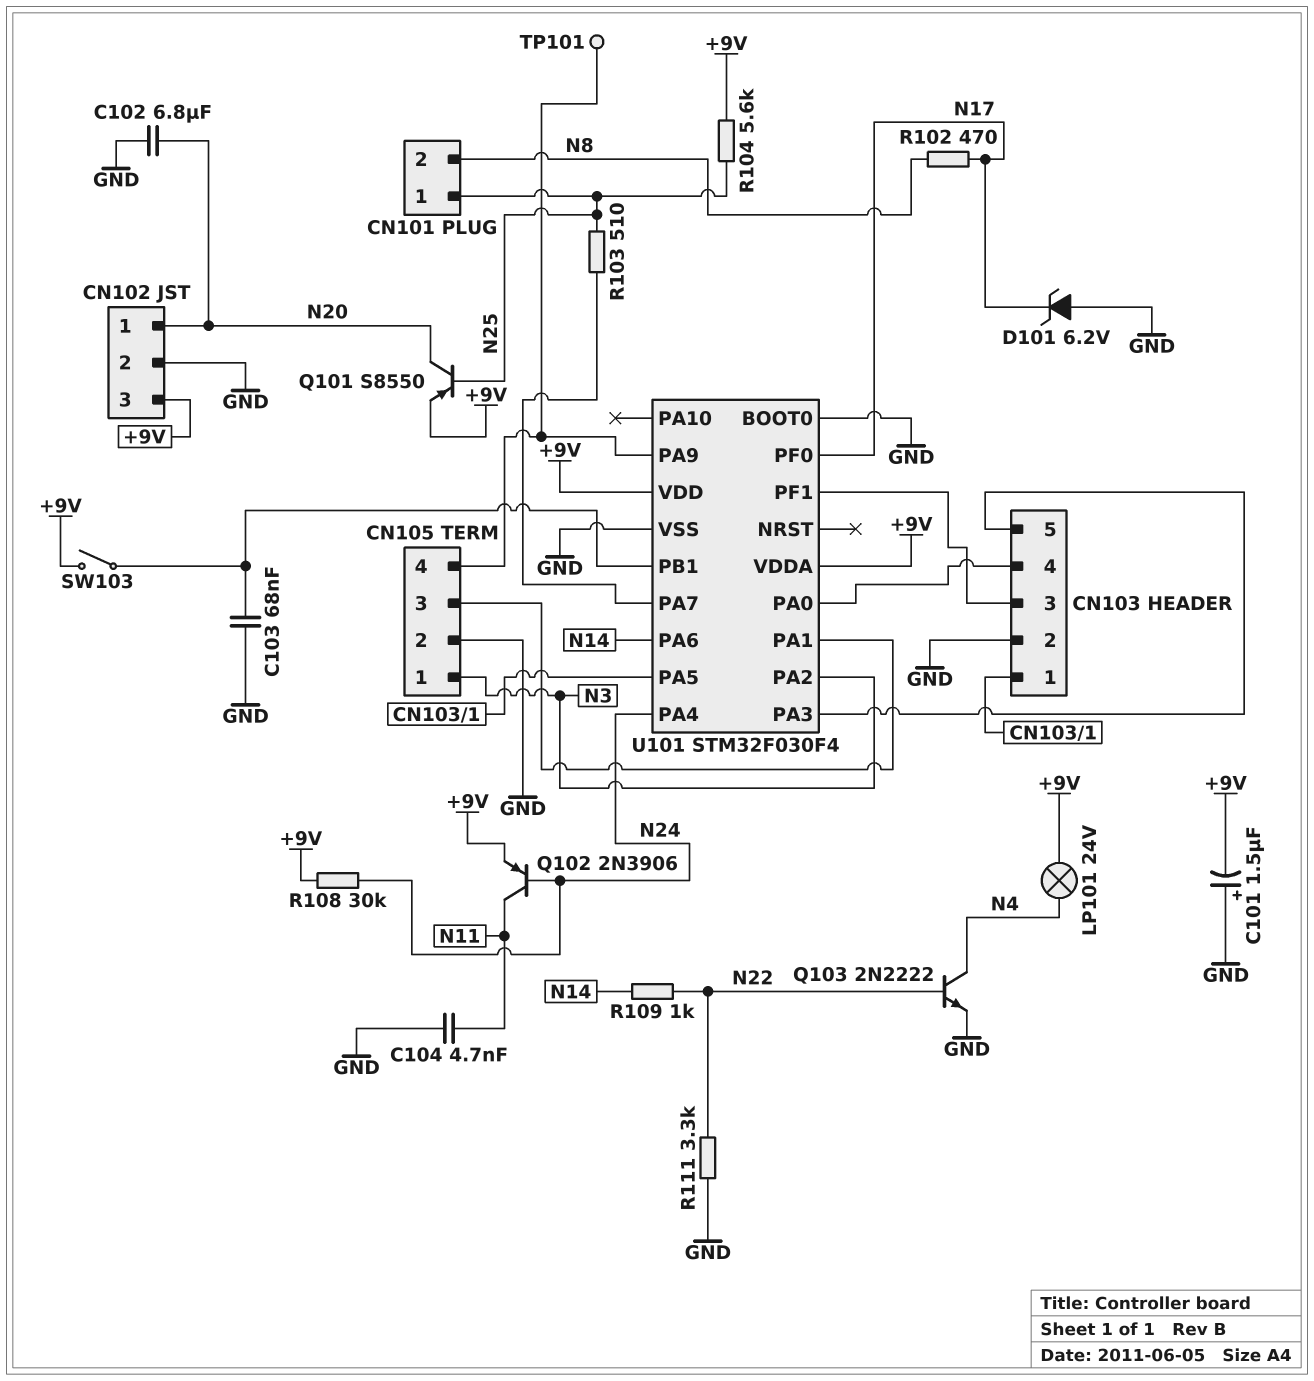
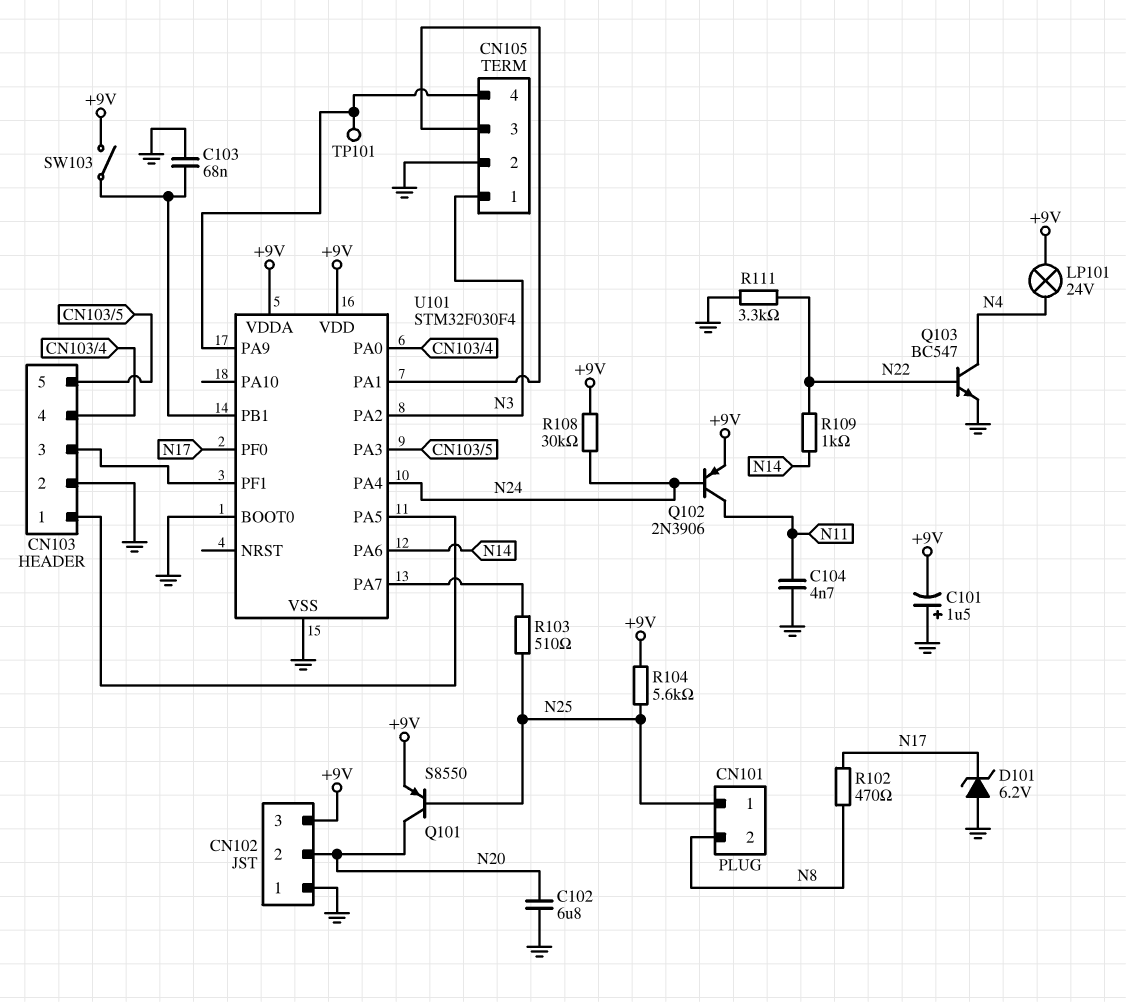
CN102 pin 1: N20 -> GND
CN102 pin 2: GND -> N20
Q103: NPN 2N2222 (B N22, C N4, E GND) -> NPN BC547 (B N22, C N4, E GND)

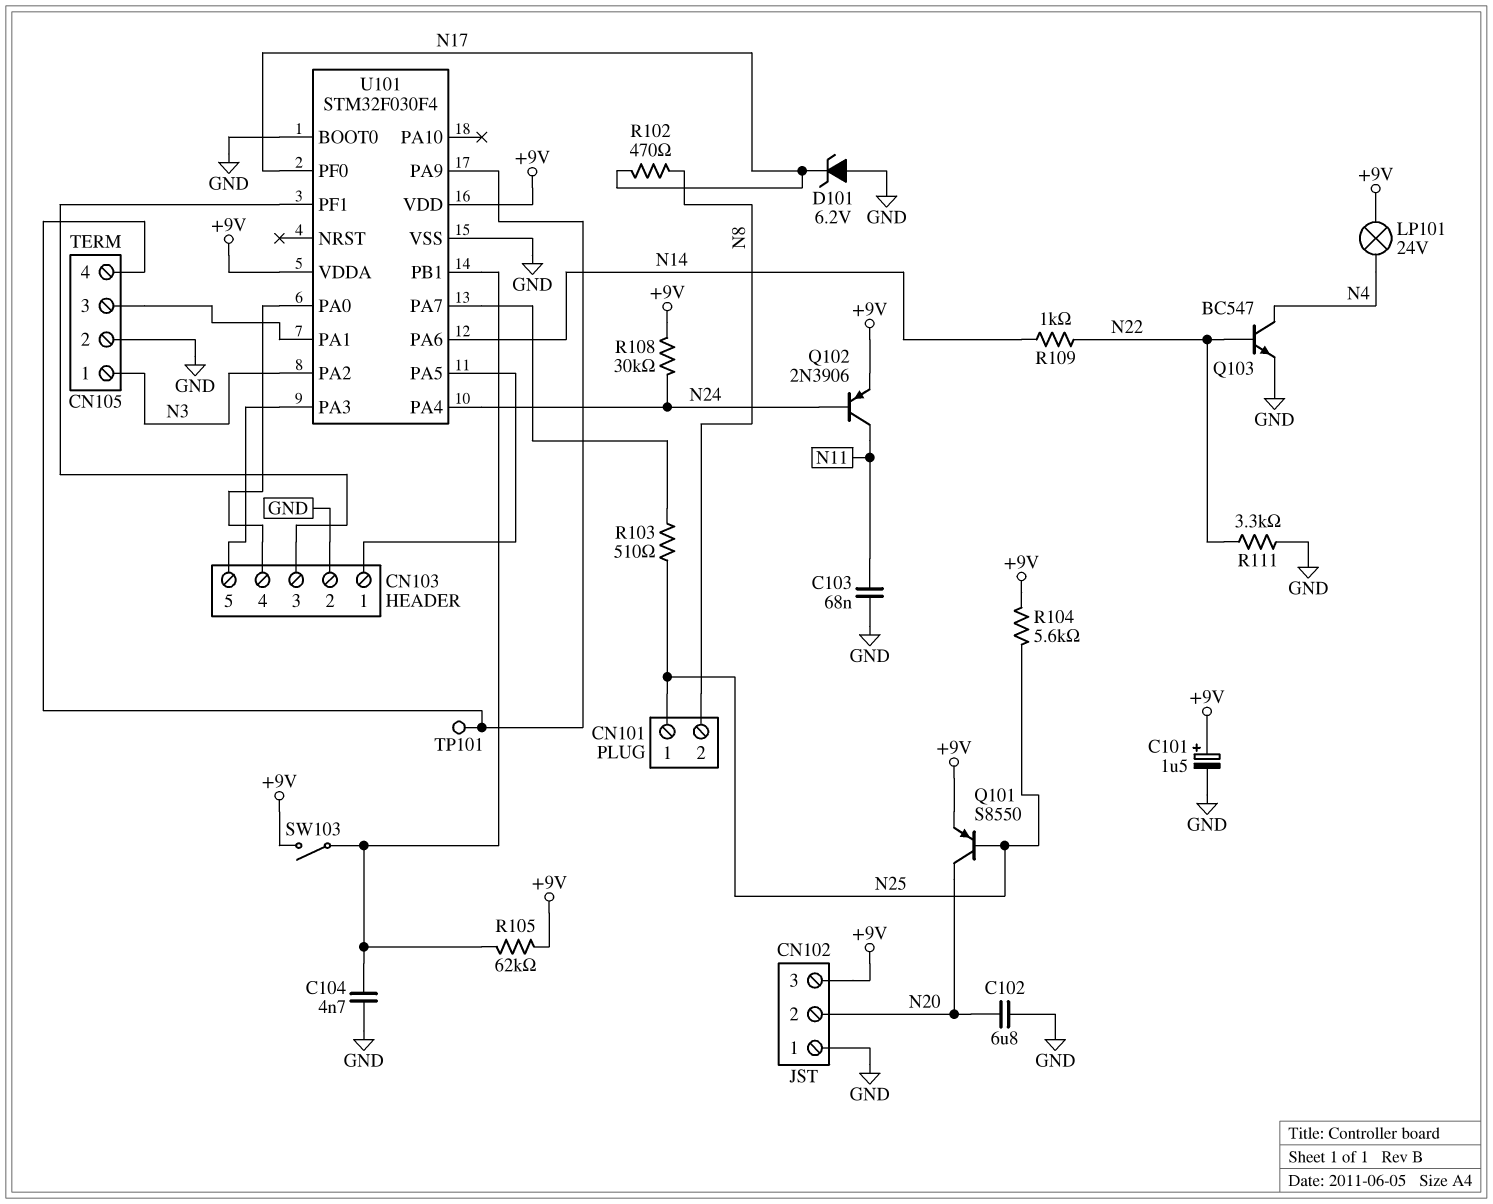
C101: 1.5uF (plus GND, minus +9V) -> 1.5uF (plus +9V, minus GND)
C103: 68nF (GND, U101/PB1) -> 68nF (GND, N11)
C104: 4.7nF (GND, N11) -> 4.7nF (GND, U101/PB1)
R105: none -> 62k (+9V, U101/PB1)

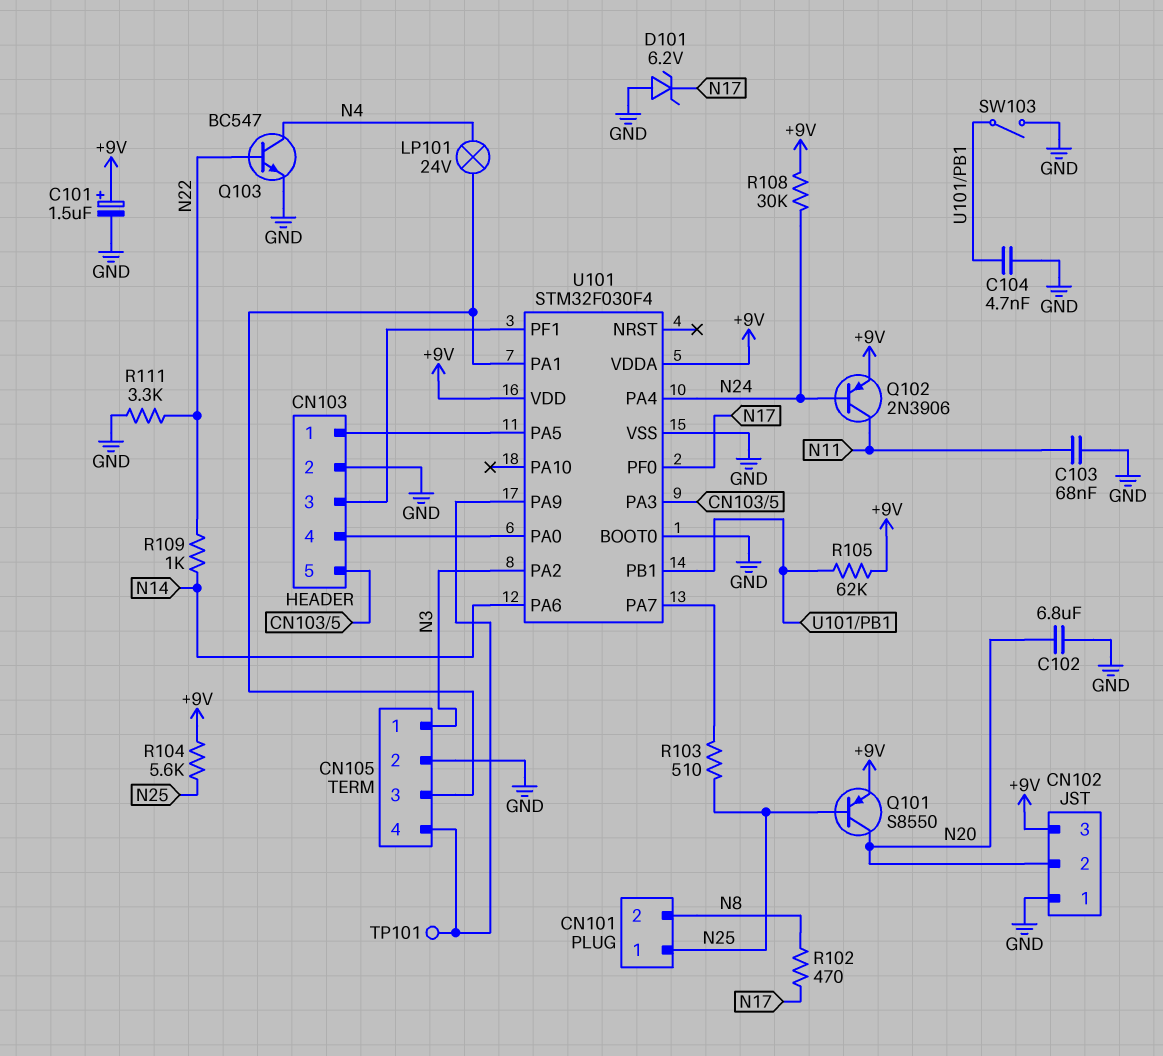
LP101: lamp 24V (+9V, N4) -> lamp 24V (CN105/3, N4)
SW103: switch (+9V, U101/PB1) -> switch (GND, U101/PB1)

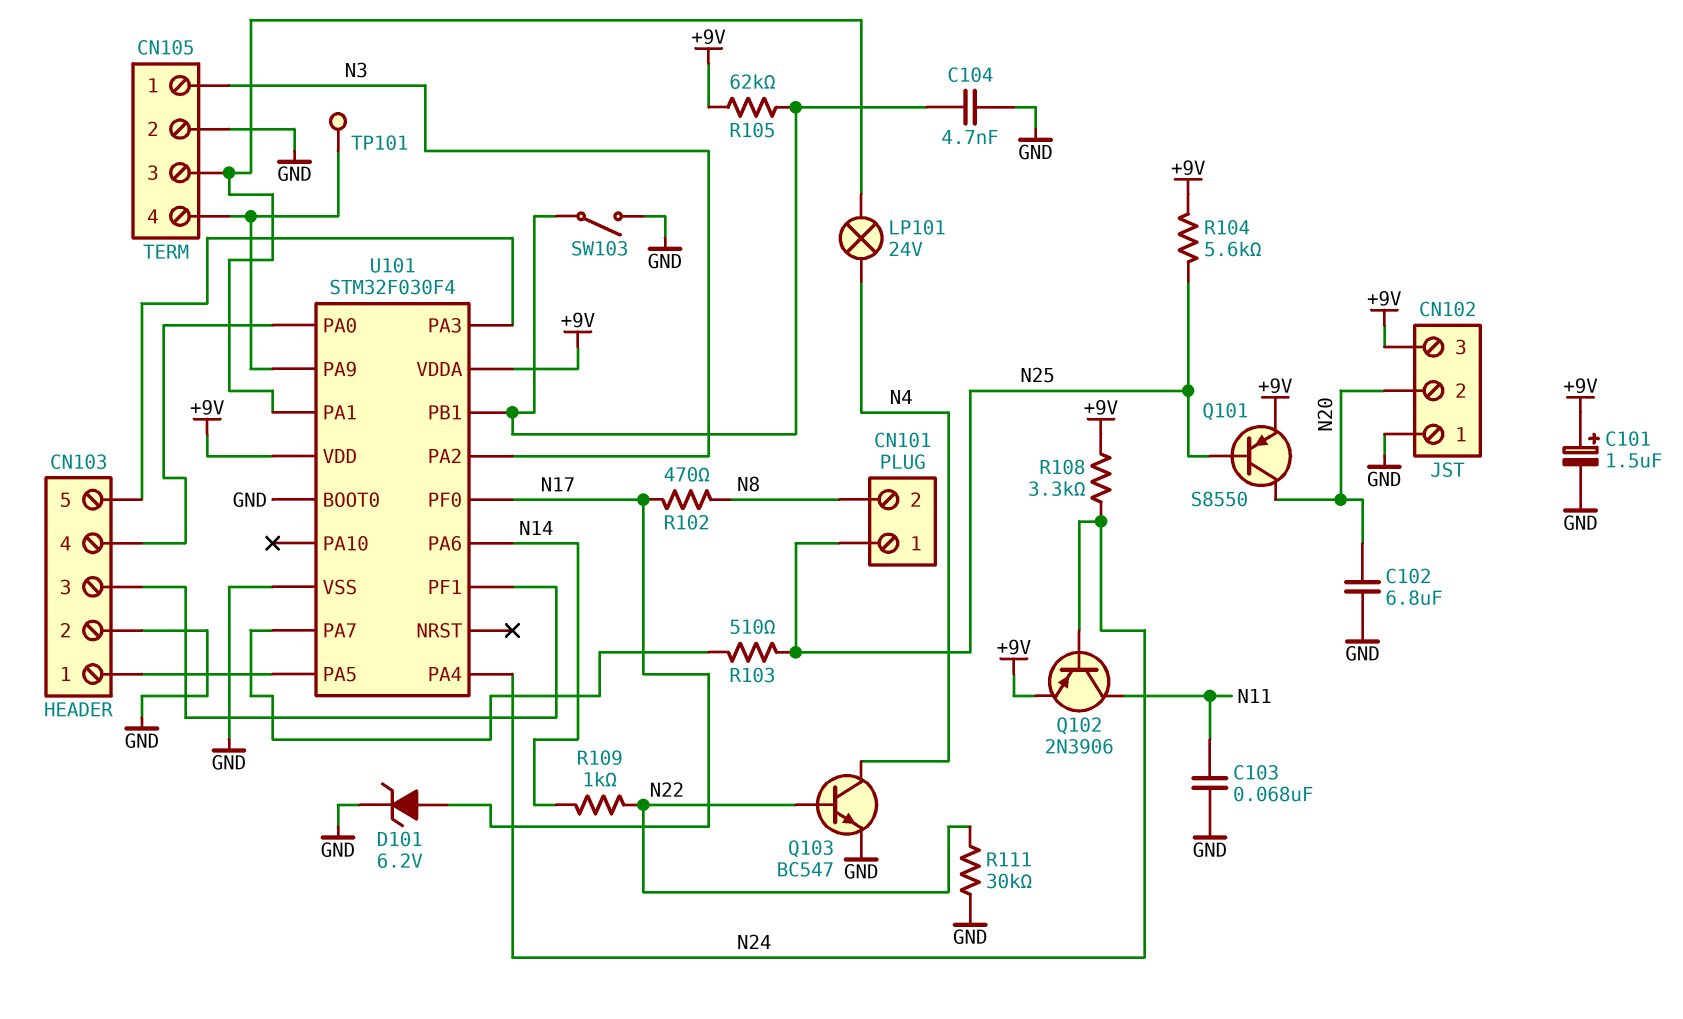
D101: zener 6.2V (A GND, K N17) -> zener 6.2V (A N17, K GND)
R108: 30k (+9V, N24) -> 3.3k (+9V, N24)
R111: 3.3k (GND, N22) -> 30k (GND, N22)

